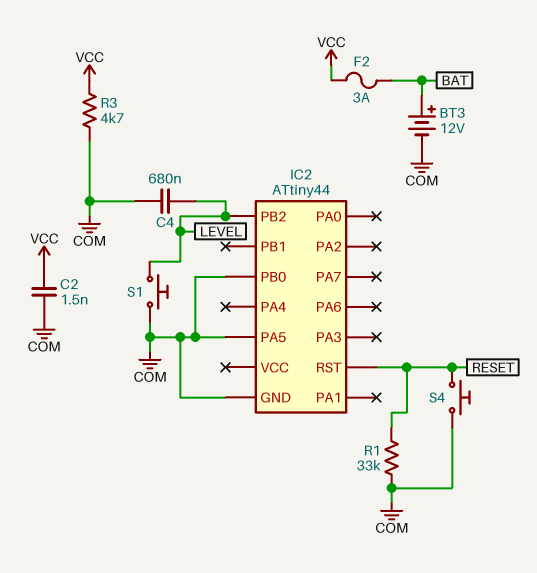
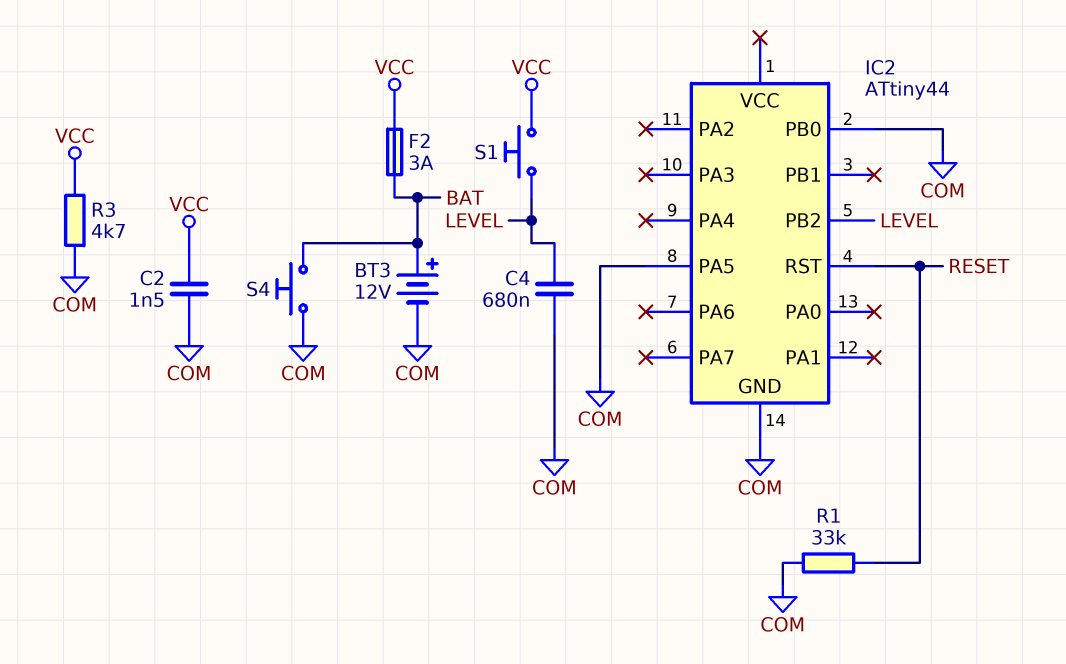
S1: button (COM, LEVEL) -> button (LEVEL, VCC)
S4: button (COM, RESET) -> button (BAT, COM)

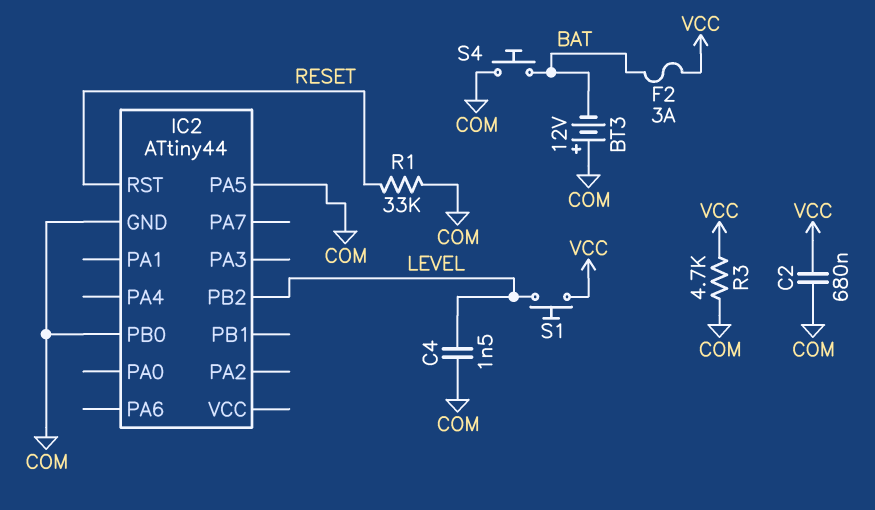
BT3: 12V (plus BAT, minus COM) -> 12V (plus COM, minus BAT)
C2: 1.5nF (COM, VCC) -> 680nF (COM, VCC)
C4: 680nF (COM, LEVEL) -> 1.5nF (COM, LEVEL)

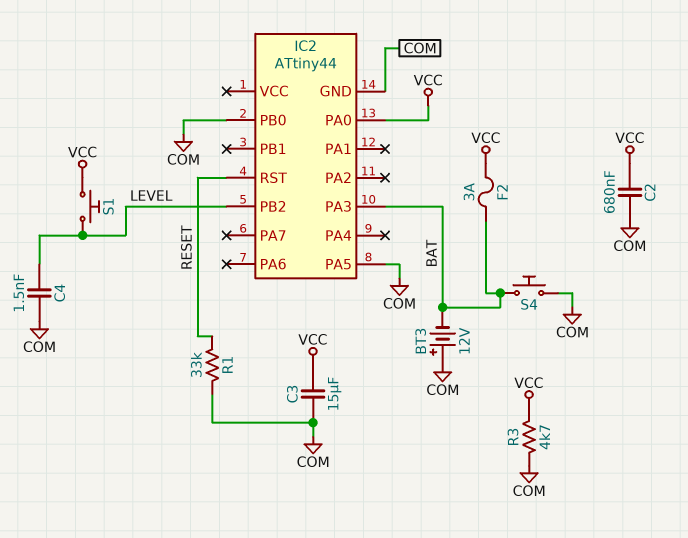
C3: none -> 15uF (COM, VCC)
IC2 pin PA0: none -> VCC
IC2 pin PA3: none -> BAT

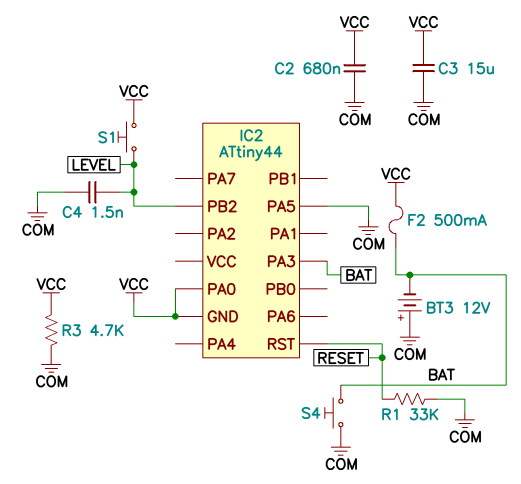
F2: 3A (BAT, VCC) -> 500mA (BAT, VCC)
IC2 pin GND: COM -> VCC
IC2 pin PB0: COM -> none

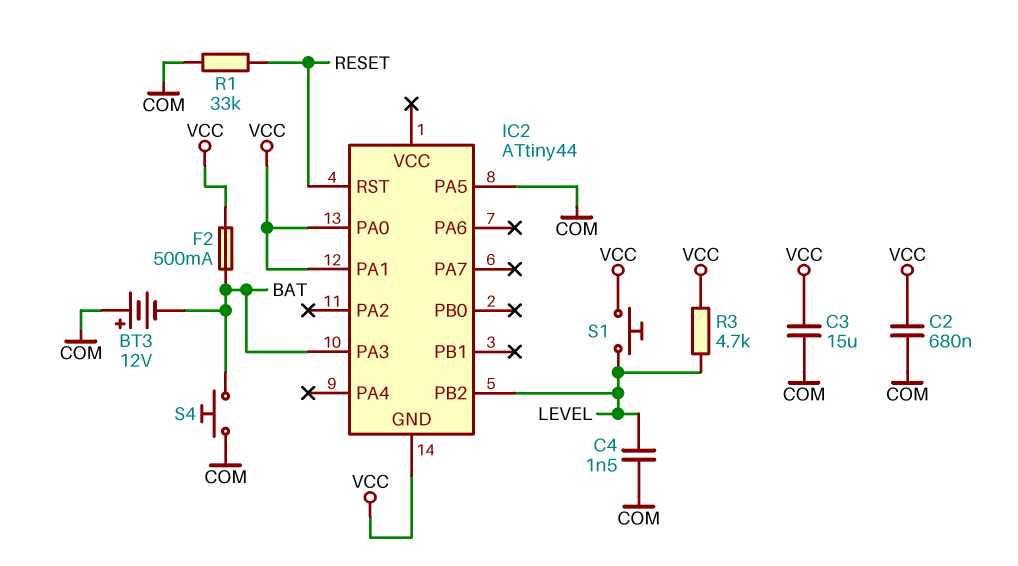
IC2 pin PA1: none -> VCC
R3: 4.7k (COM, VCC) -> 4.7k (LEVEL, VCC)

